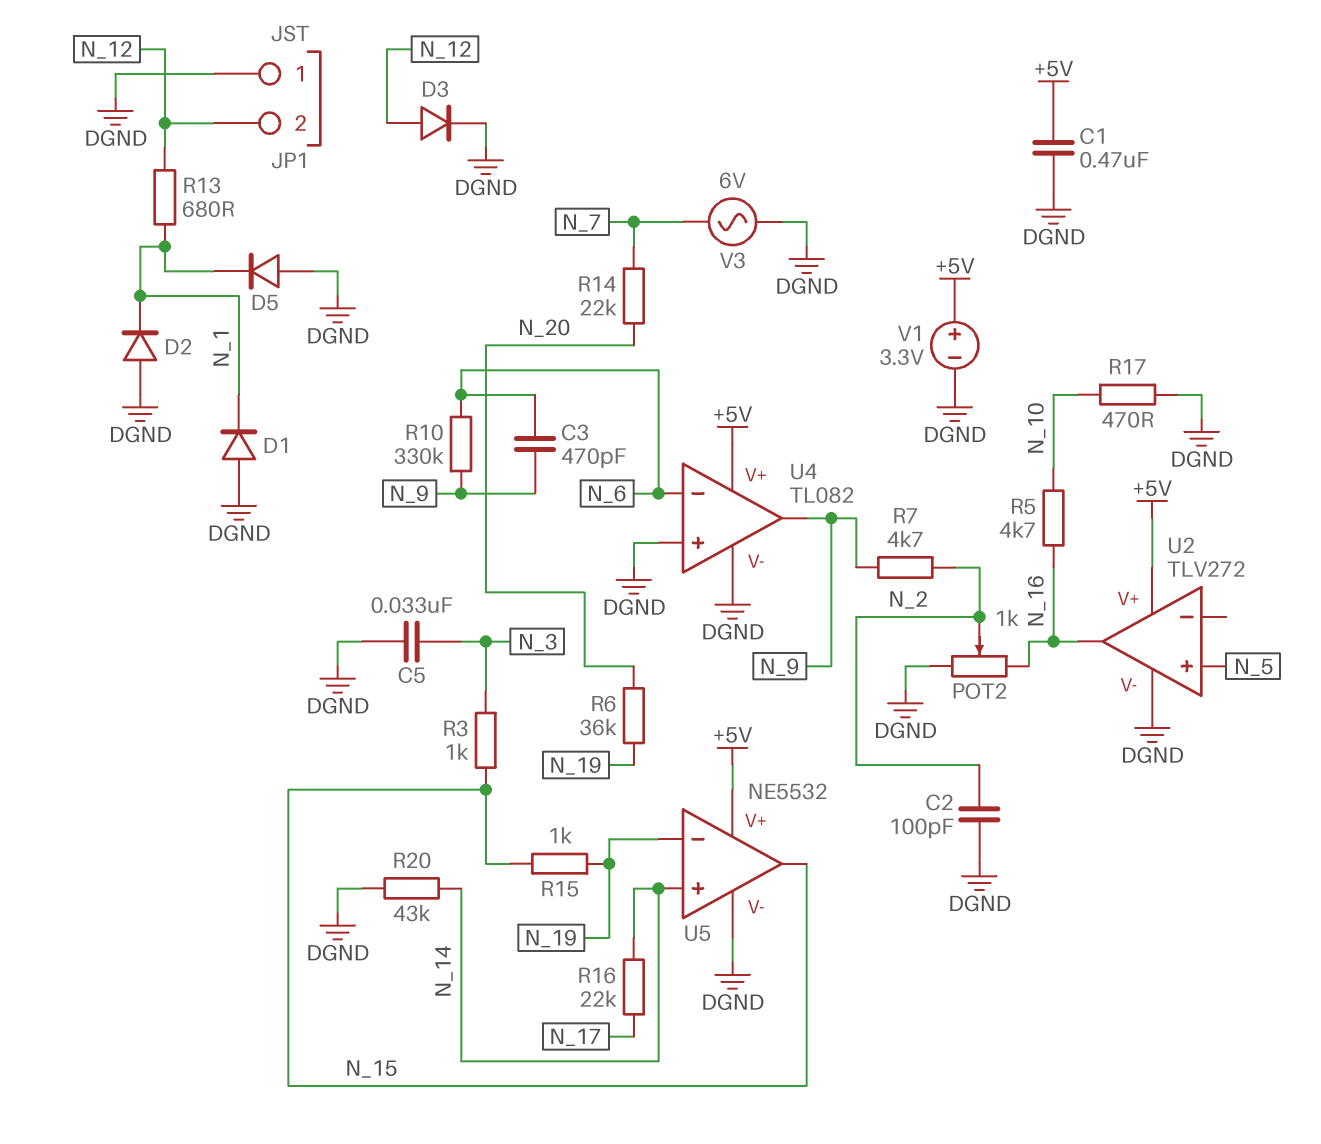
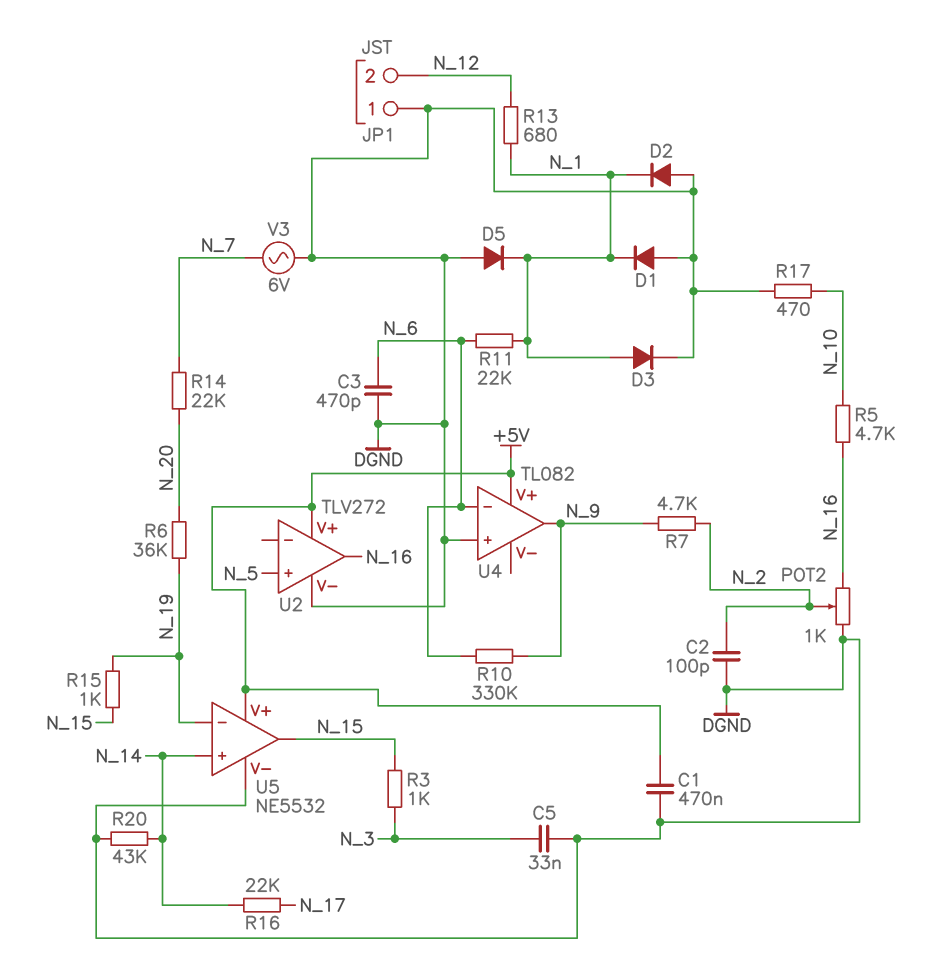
C3: 470pF (N_6, N_9) -> 470pF (DGND, N_6)
D3: diode (A N_12, K DGND) -> diode (A N_1, K DGND)
R11: none -> 22k (N_1, N_6)
U4 pin V-: DGND -> none
V1: 3.3V (plus +5V, minus DGND) -> none

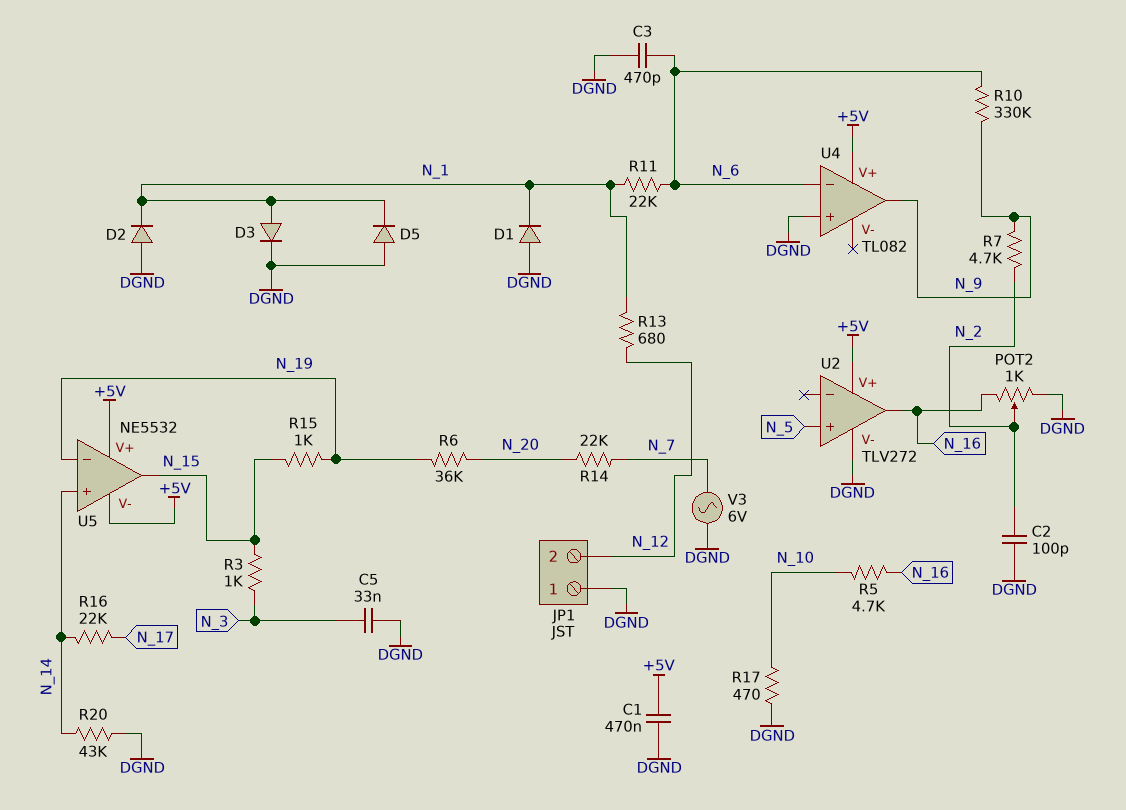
U5 pin V-: DGND -> +5V

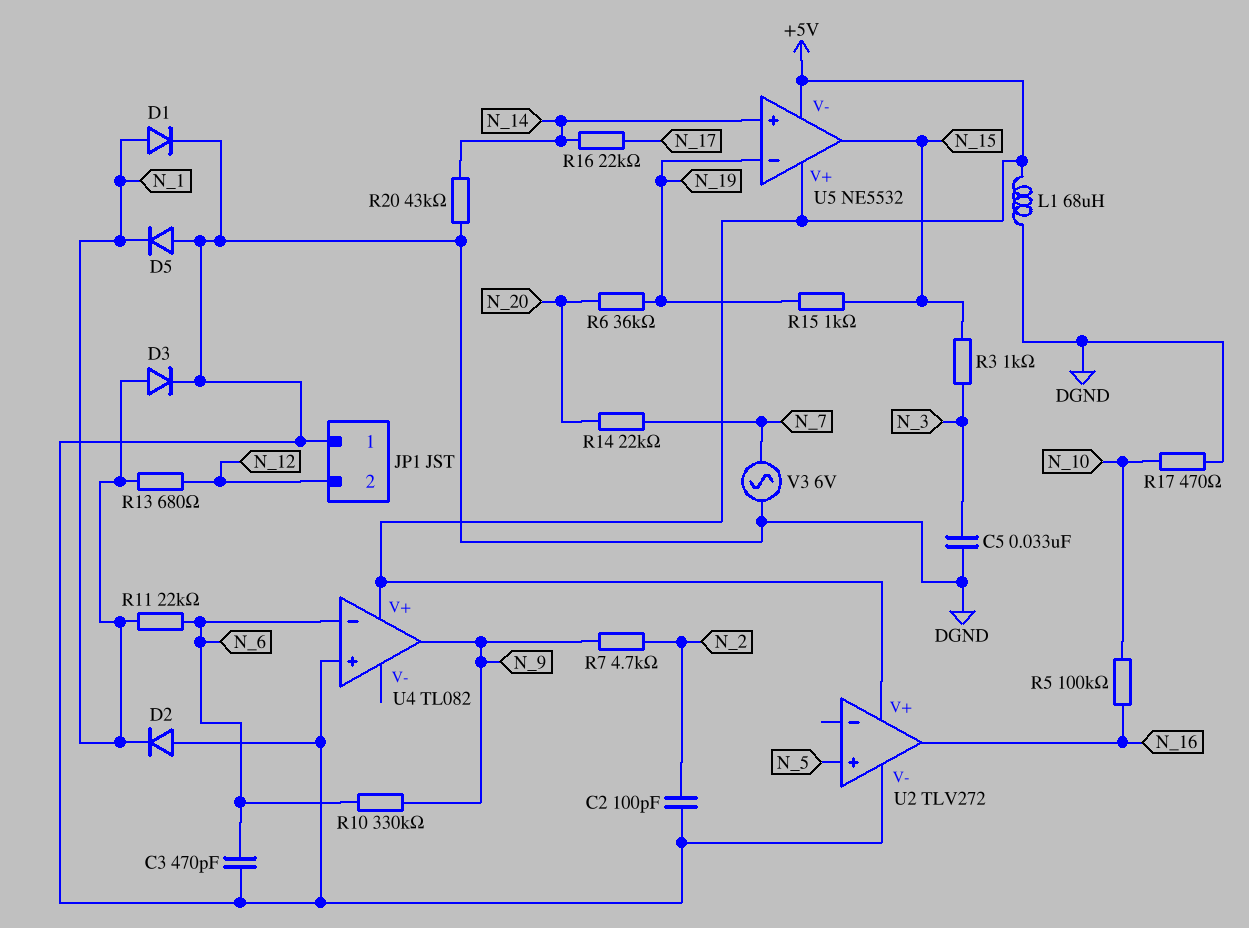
C1: 470nF (+5V, DGND) -> none
D1: diode (A DGND, K N_1) -> diode (A N_1, K DGND)
L1: none -> 68uH (+5V, DGND)
POT2: 1k (DGND, N_16, wiper N_2) -> none
R5: 4.7k (N_10, N_16) -> 100k (N_10, N_16)

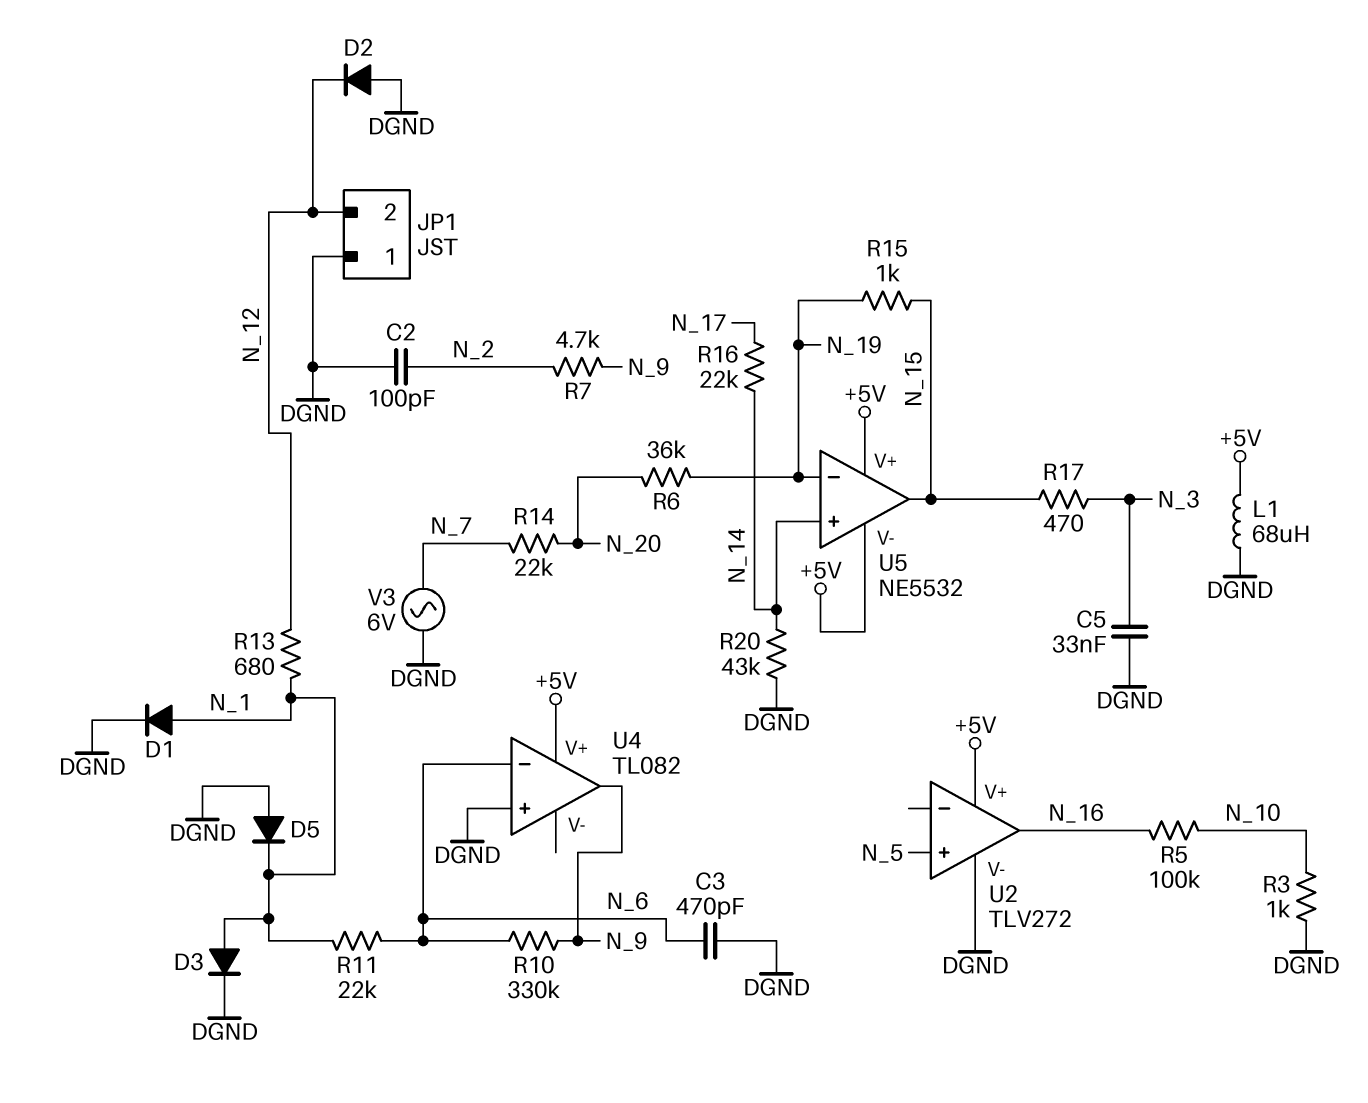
D2: diode (A DGND, K N_1) -> diode (A DGND, K N_12)
R3: 1k (N_3, N_15) -> 1k (DGND, N_10)
R17: 470 (DGND, N_10) -> 470 (N_3, N_15)

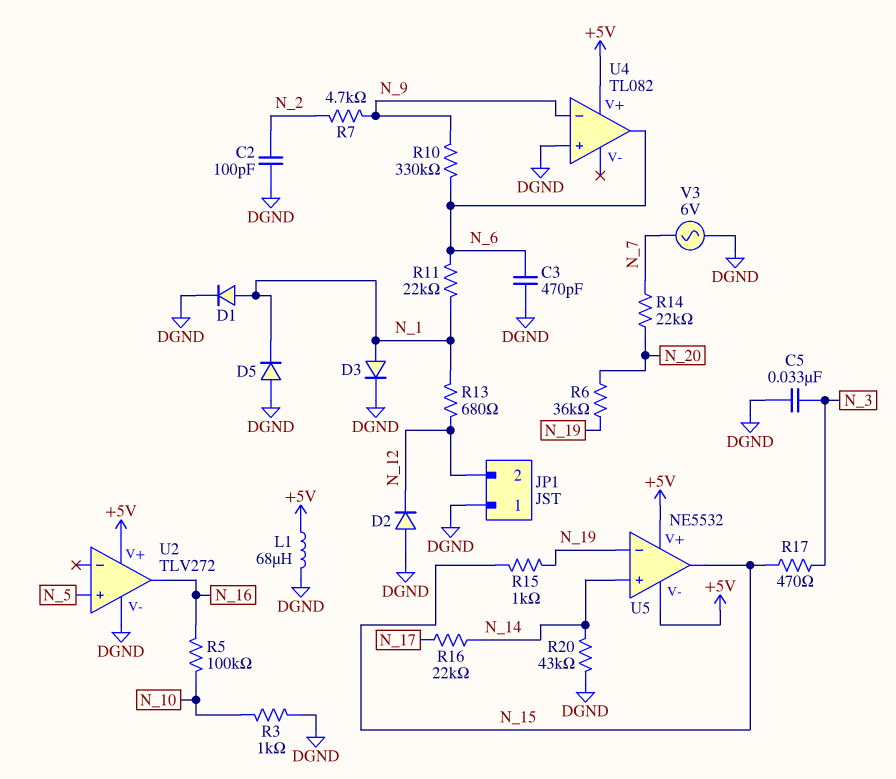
U4 pin in-: N_6 -> N_9
U4 pin out: N_9 -> N_6

